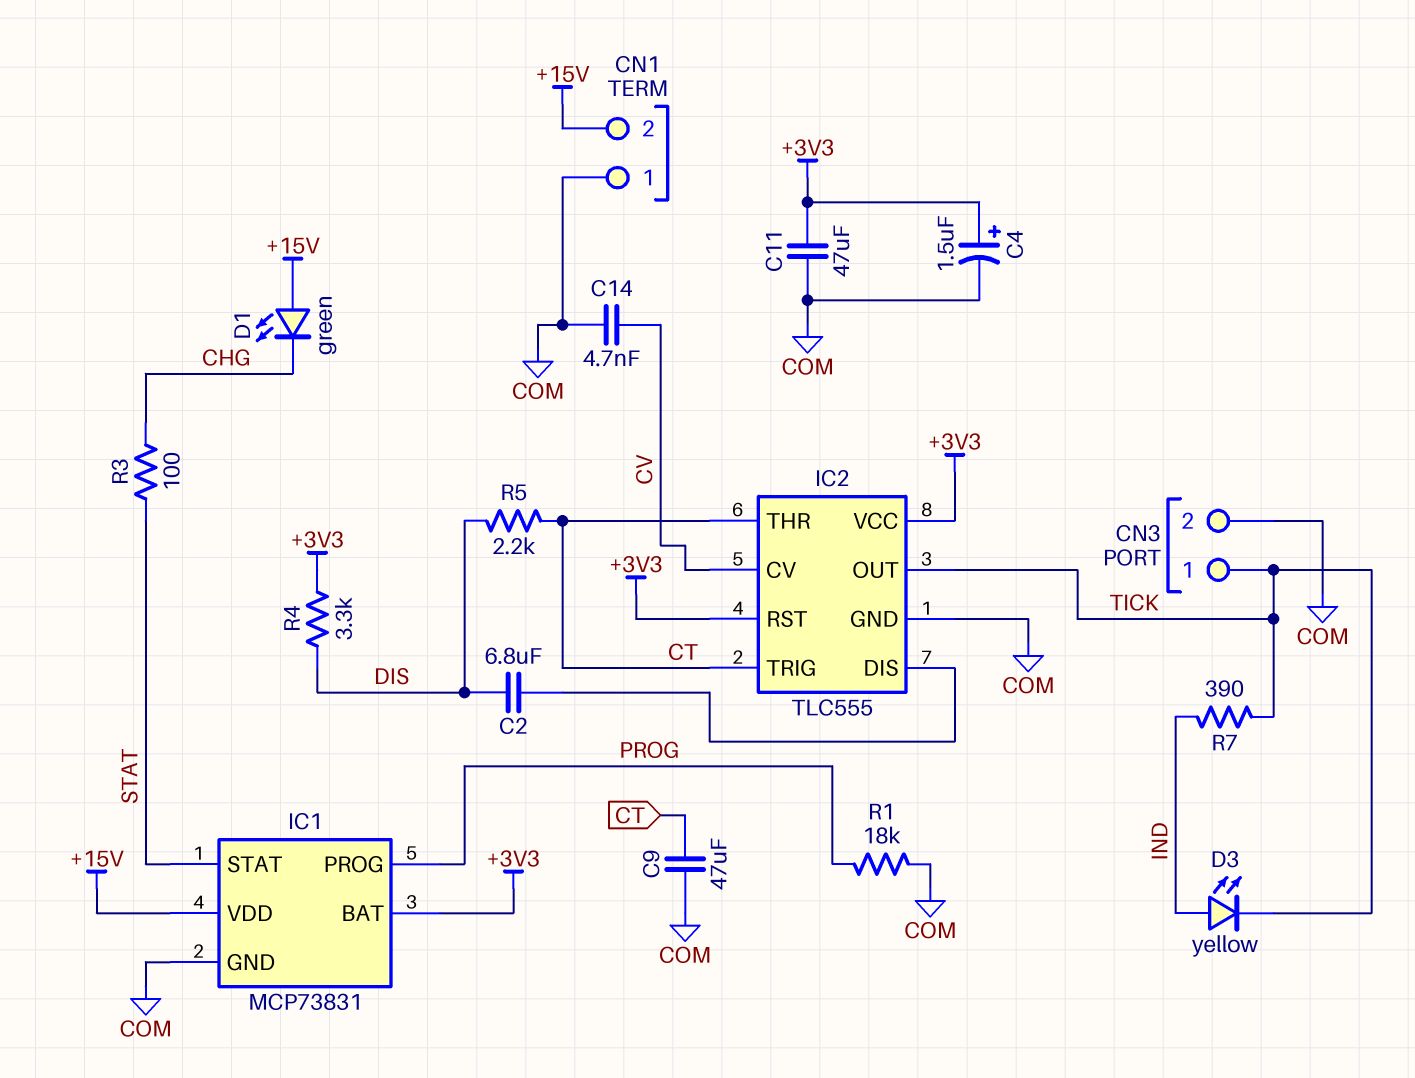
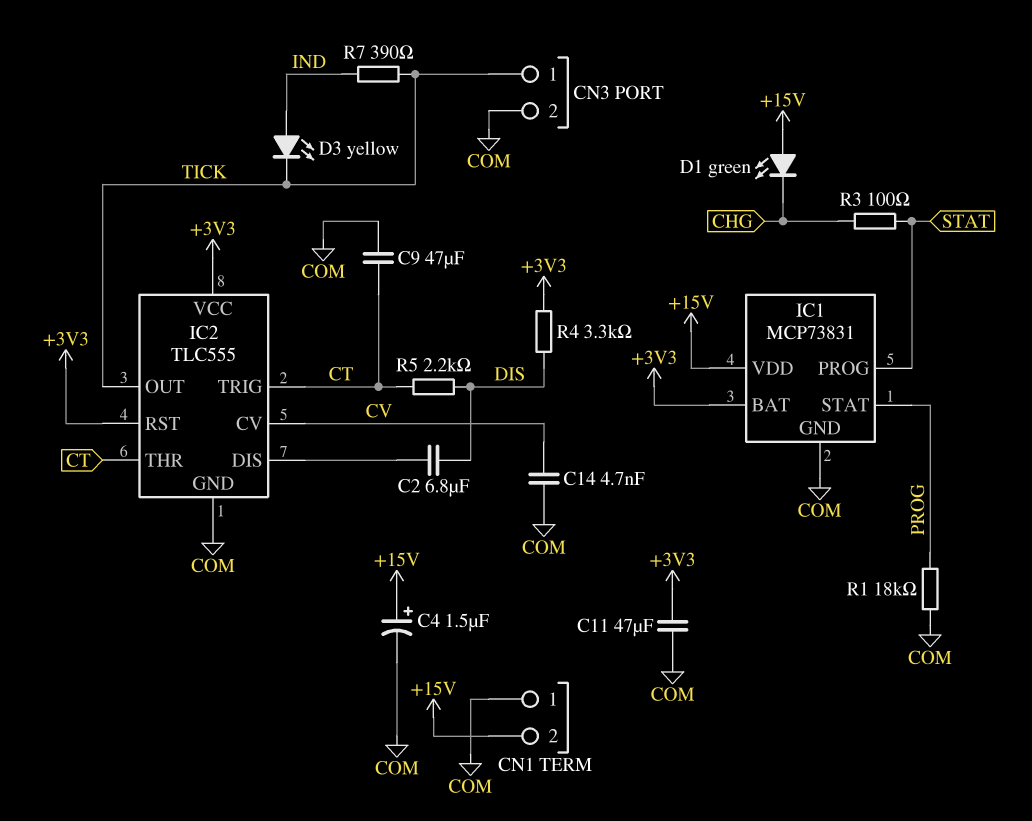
C4: 1.5uF (plus +3V3, minus COM) -> 1.5uF (plus +15V, minus COM)
IC1 pin PROG: PROG -> STAT
IC1 pin STAT: STAT -> PROG

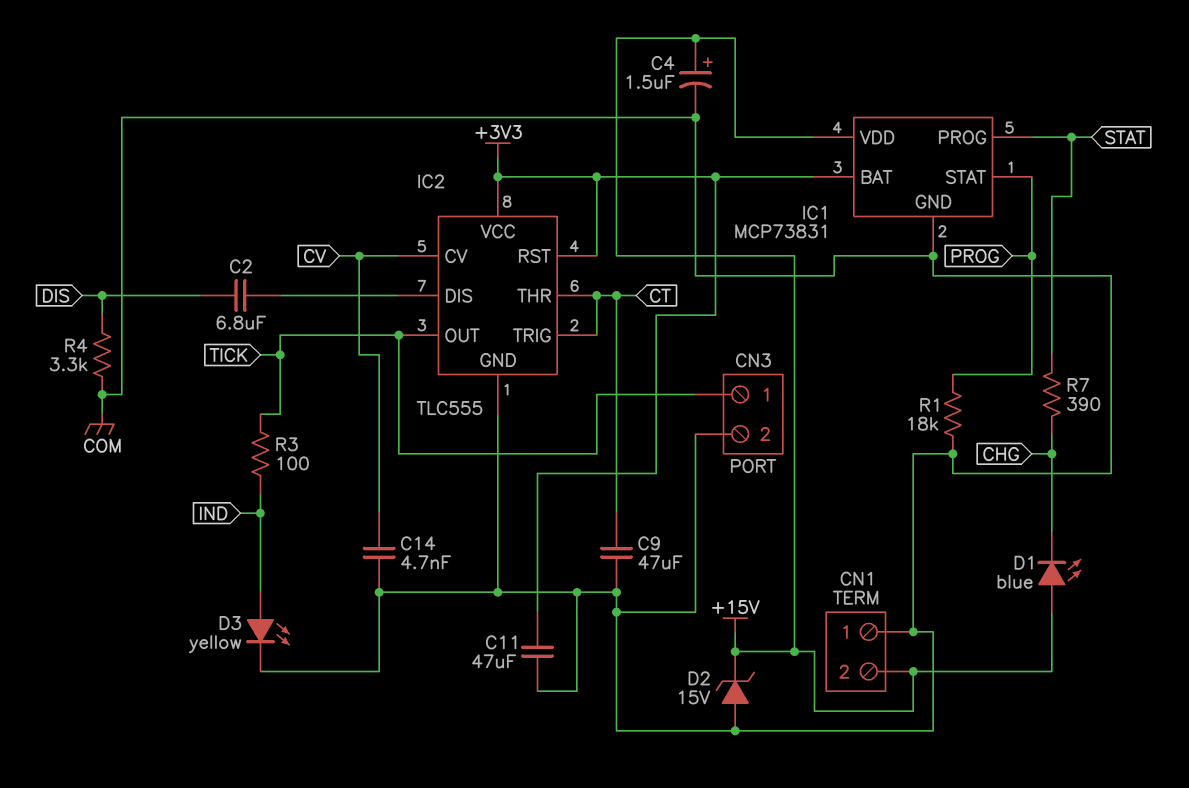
D1: LED green (A +15V, K CHG) -> LED blue (A +15V, K CHG)
D2: none -> zener 15V (A COM, K +15V)
D3: LED yellow (A IND, K TICK) -> LED yellow (A IND, K COM)
R3: 100 (CHG, STAT) -> 100 (IND, TICK)
R4: 3.3k (+3V3, DIS) -> 3.3k (COM, DIS)
R5: 2.2k (CT, DIS) -> none
R7: 390 (IND, TICK) -> 390 (CHG, STAT)

